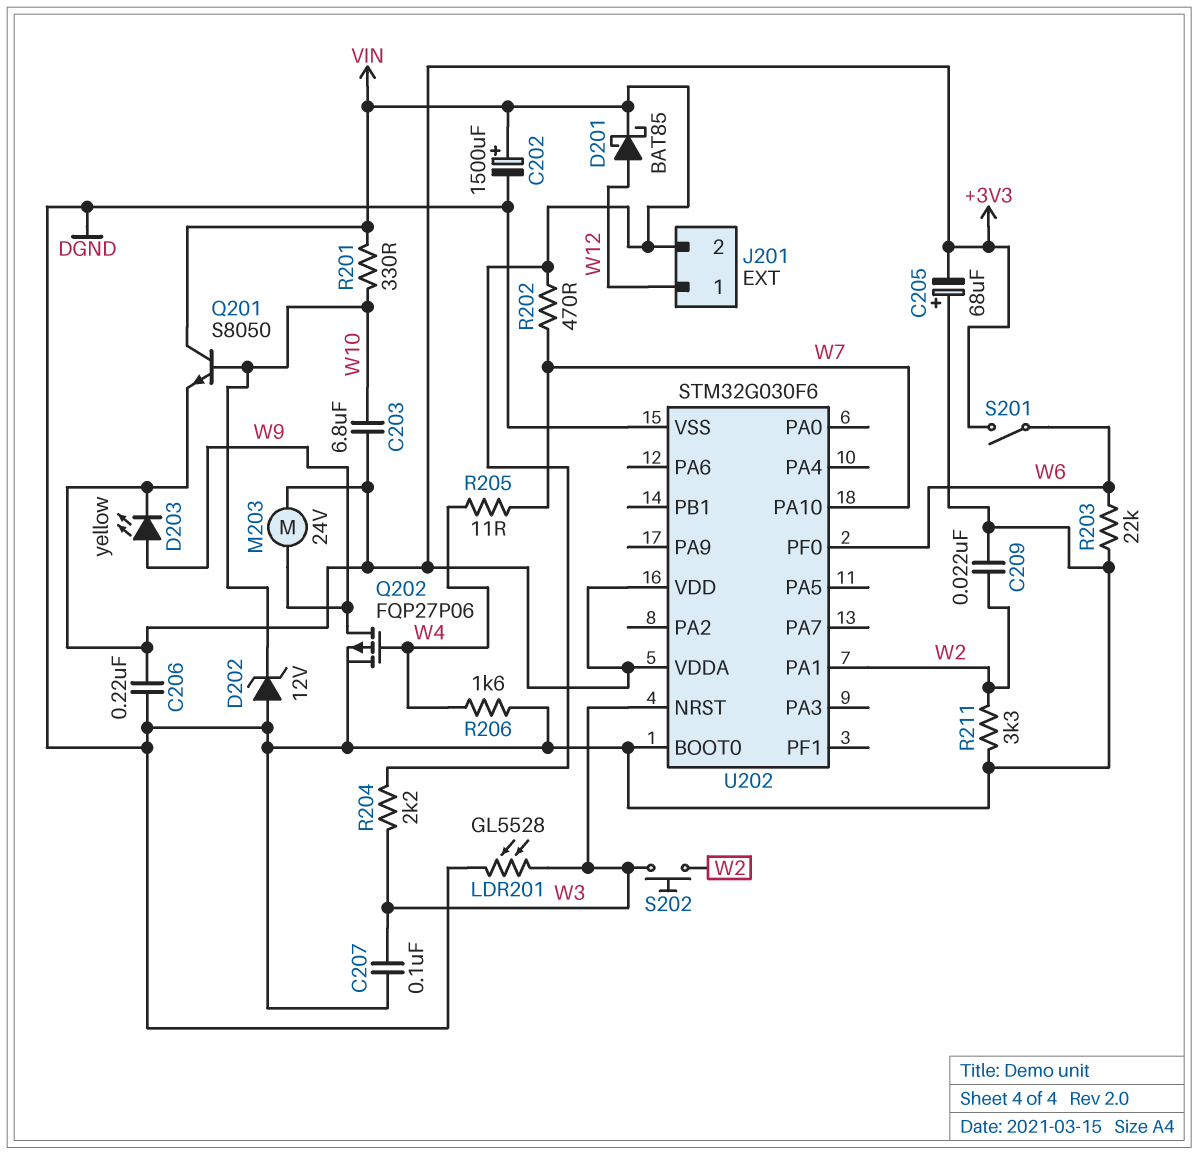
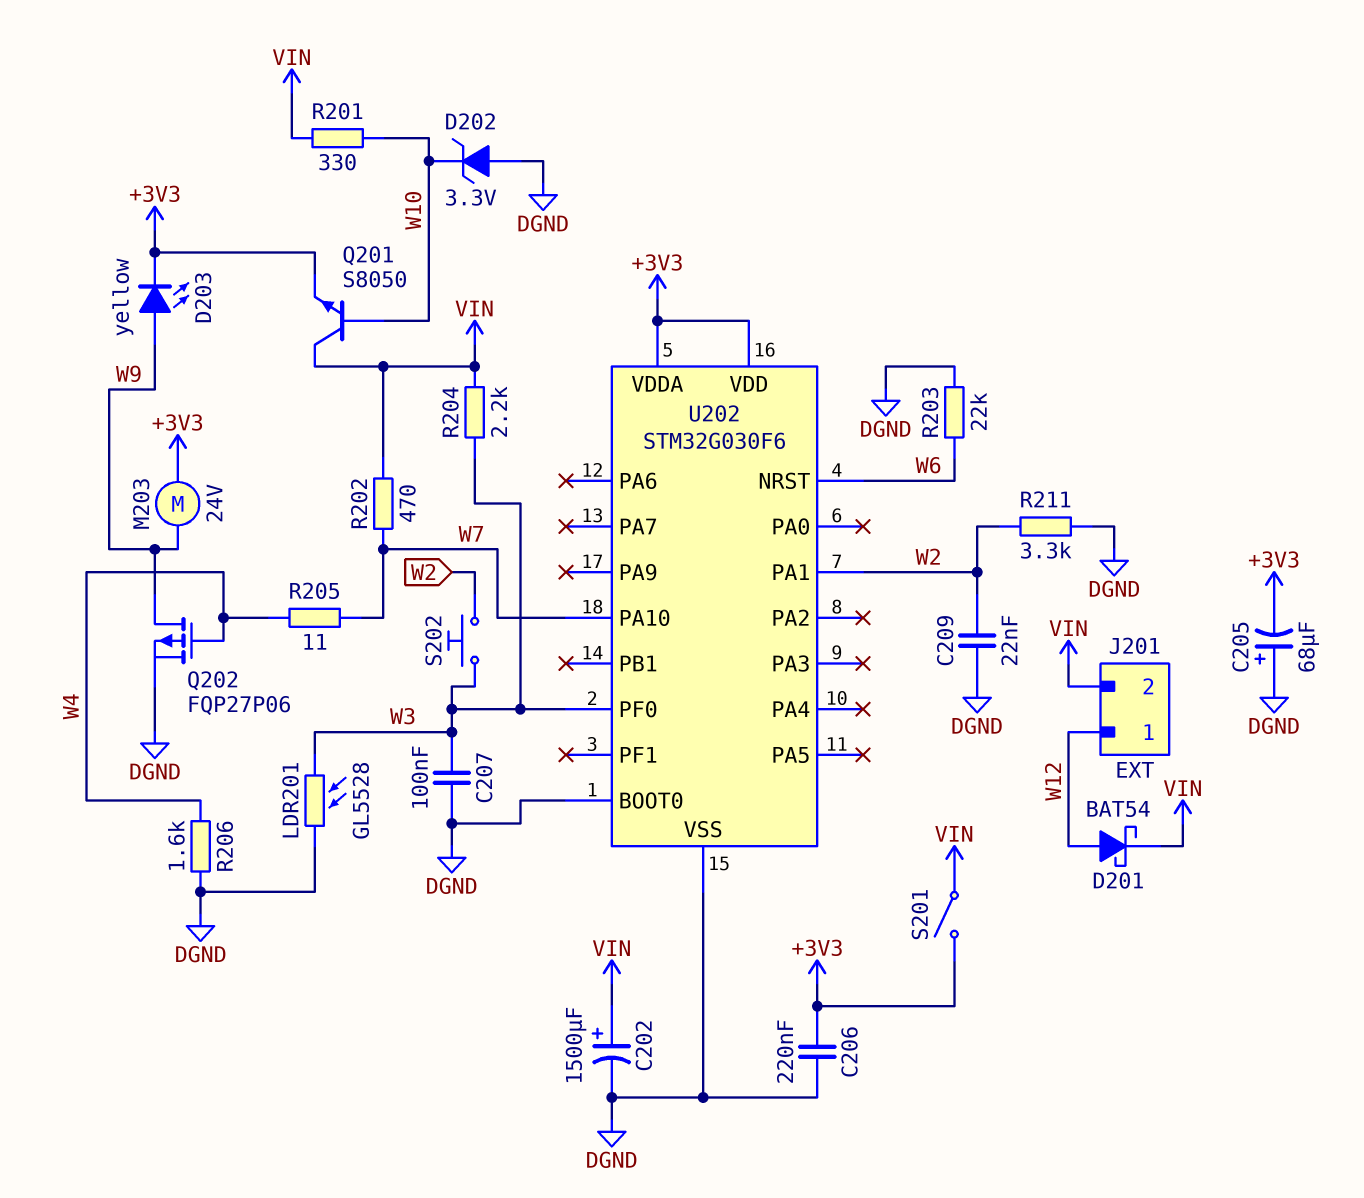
C203: 6.8uF (+3V3, W10) -> none
D201: schottky BAT85 (A W12, K VIN) -> schottky BAT54 (A W12, K VIN)
D202: zener 12V (A DGND, K W10) -> zener 3.3V (A DGND, K W10)
S201: switch (+3V3, W6) -> switch (+3V3, VIN)
U202 pin NRST: W3 -> W6
U202 pin PF0: W6 -> W3

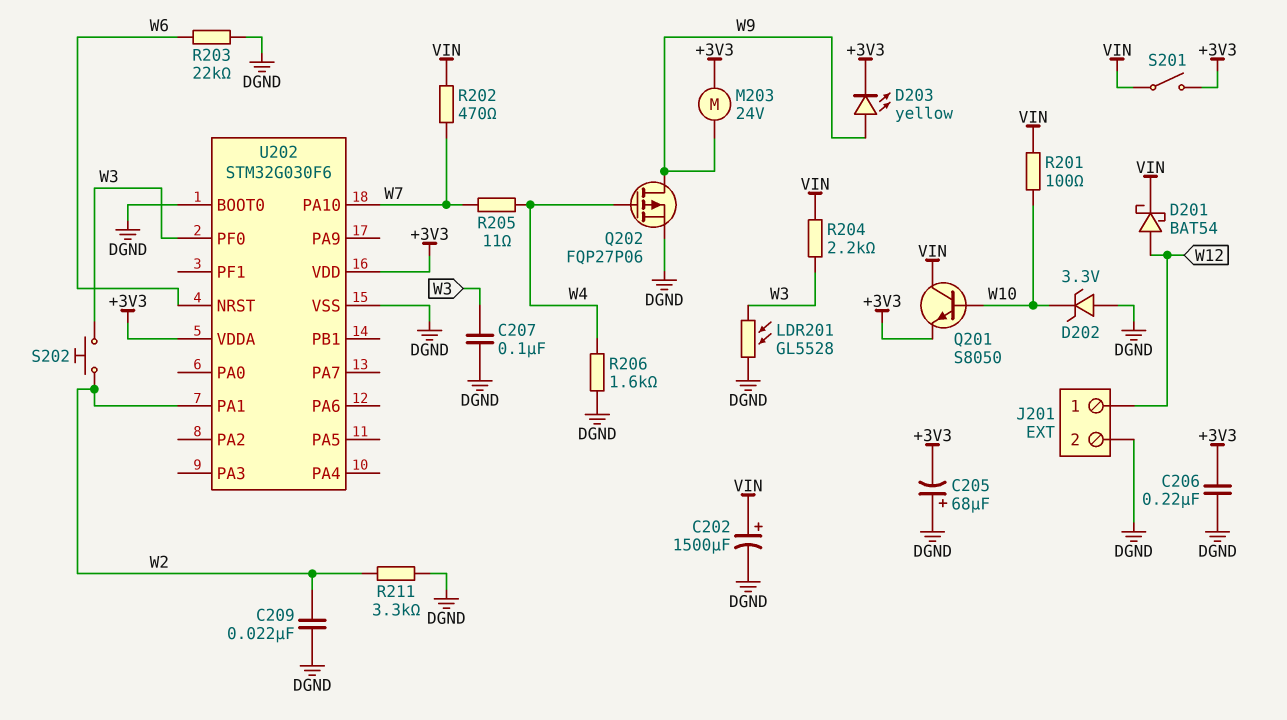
J201 pin 2: VIN -> DGND
R201: 330 (VIN, W10) -> 100 (VIN, W10)

